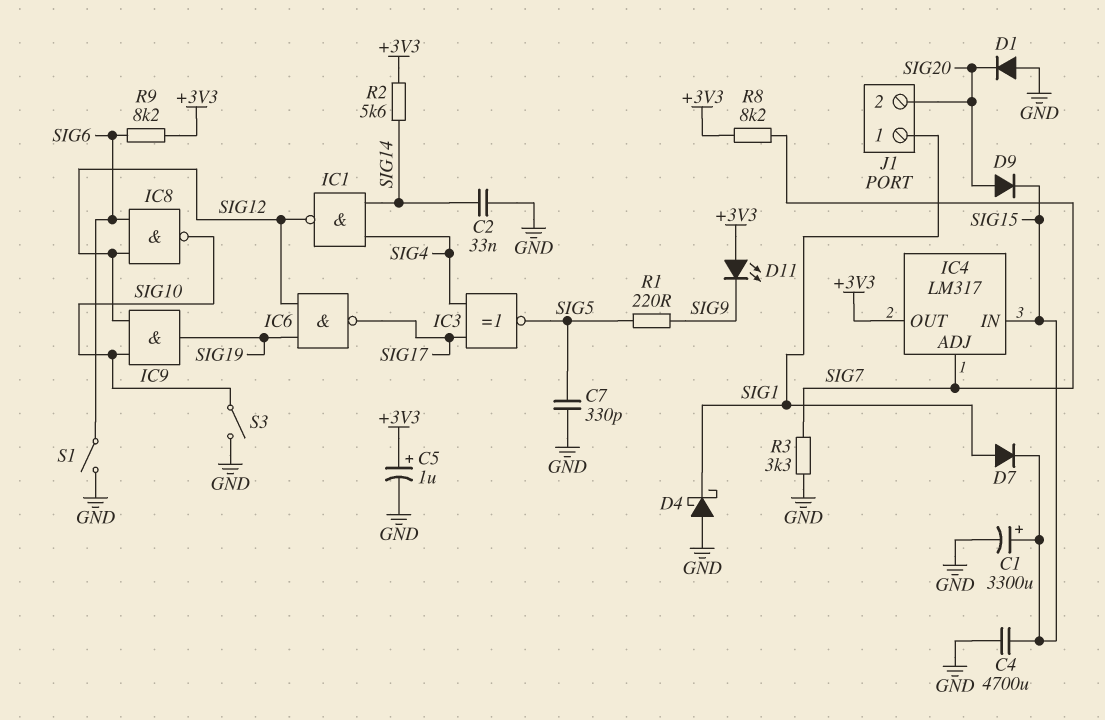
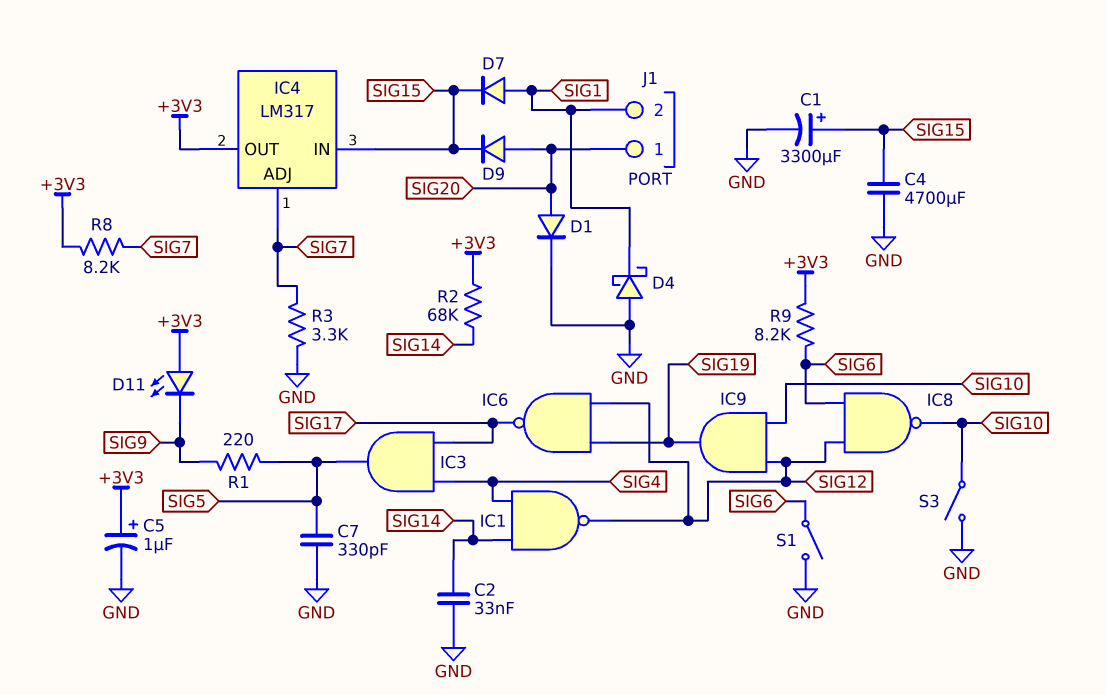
D1: diode (A GND, K SIG20) -> diode (A SIG20, K GND)
IC3: XNOR (in SIG4, in SIG17, out SIG5) -> AND (in SIG4, in SIG17, out SIG5)
J1 pin 1: SIG1 -> SIG20
J1 pin 2: SIG20 -> SIG1
R2: 5.6k (+3V3, SIG14) -> 68k (+3V3, SIG14)

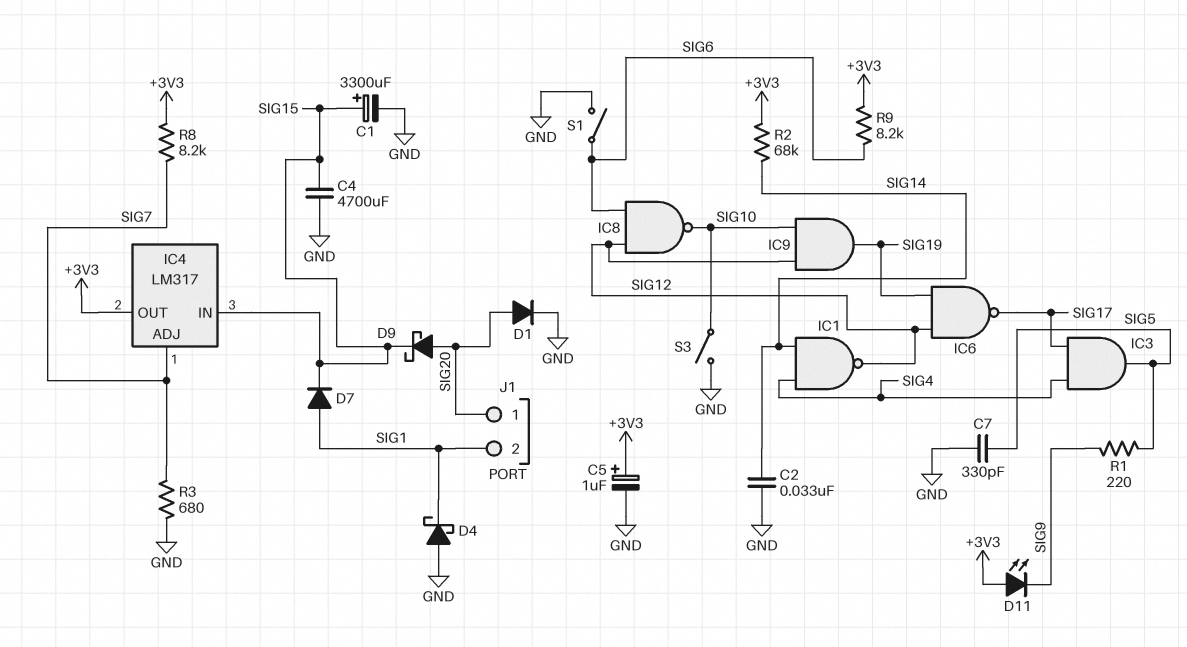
D9: diode (A SIG20, K SIG15) -> schottky (A SIG20, K SIG15)
R3: 3.3k (GND, SIG7) -> 680 (GND, SIG7)

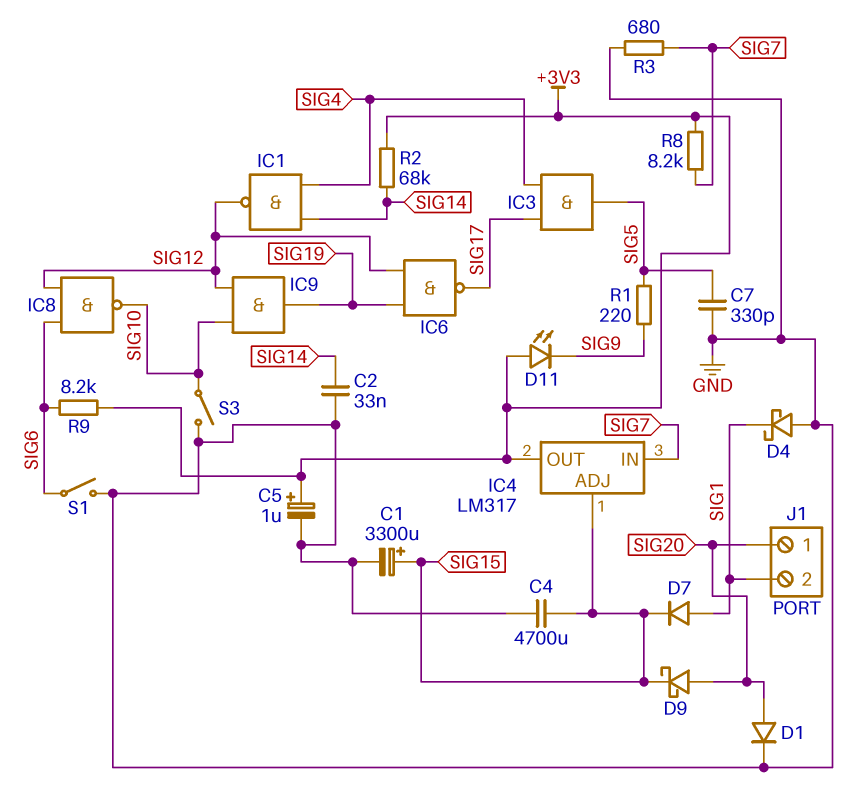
IC4 pin ADJ: SIG7 -> SIG15
IC4 pin IN: SIG15 -> SIG7

